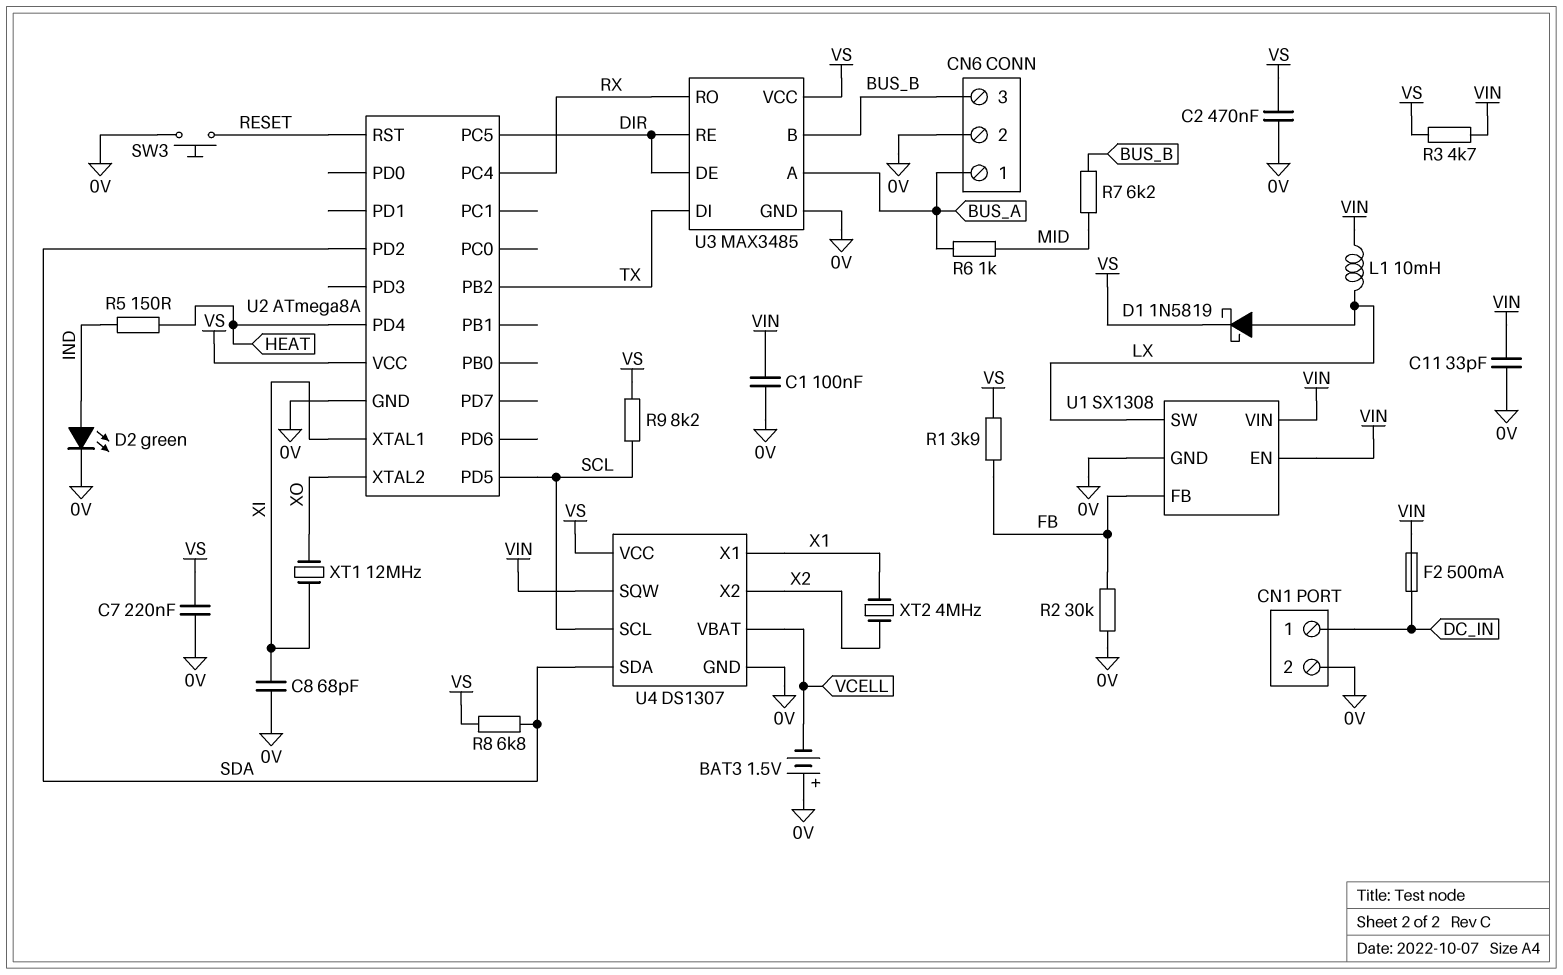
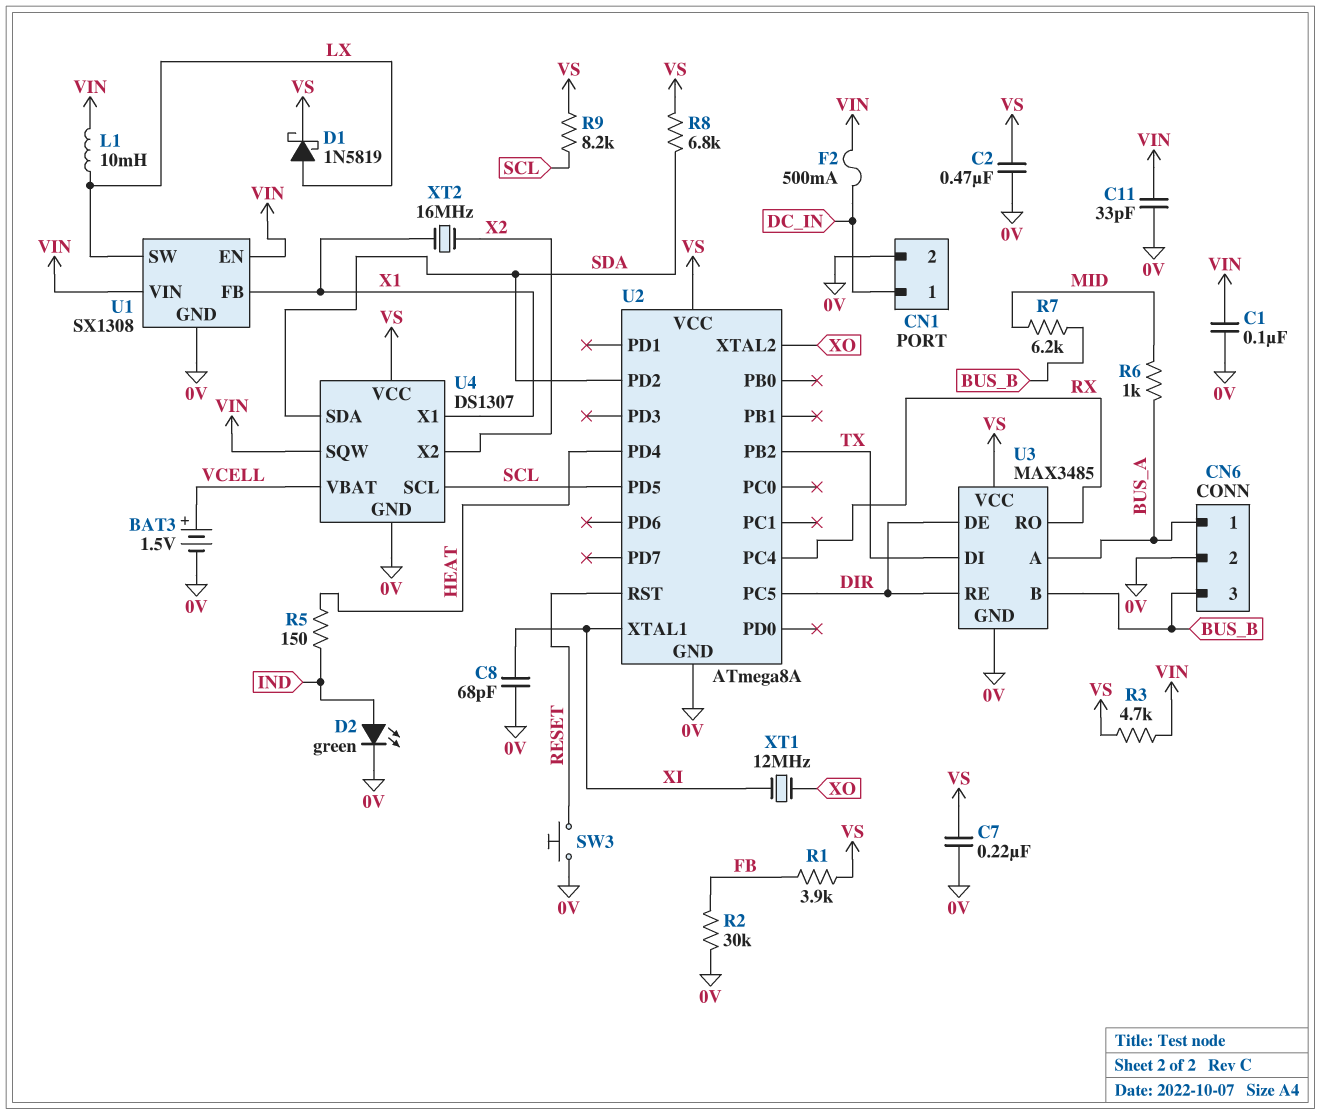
BAT3: 1.5V (plus 0V, minus VCELL) -> 1.5V (plus VCELL, minus 0V)
U1 pin FB: FB -> X1
XT2: 4MHz (X1, X2) -> 16MHz (X1, X2)

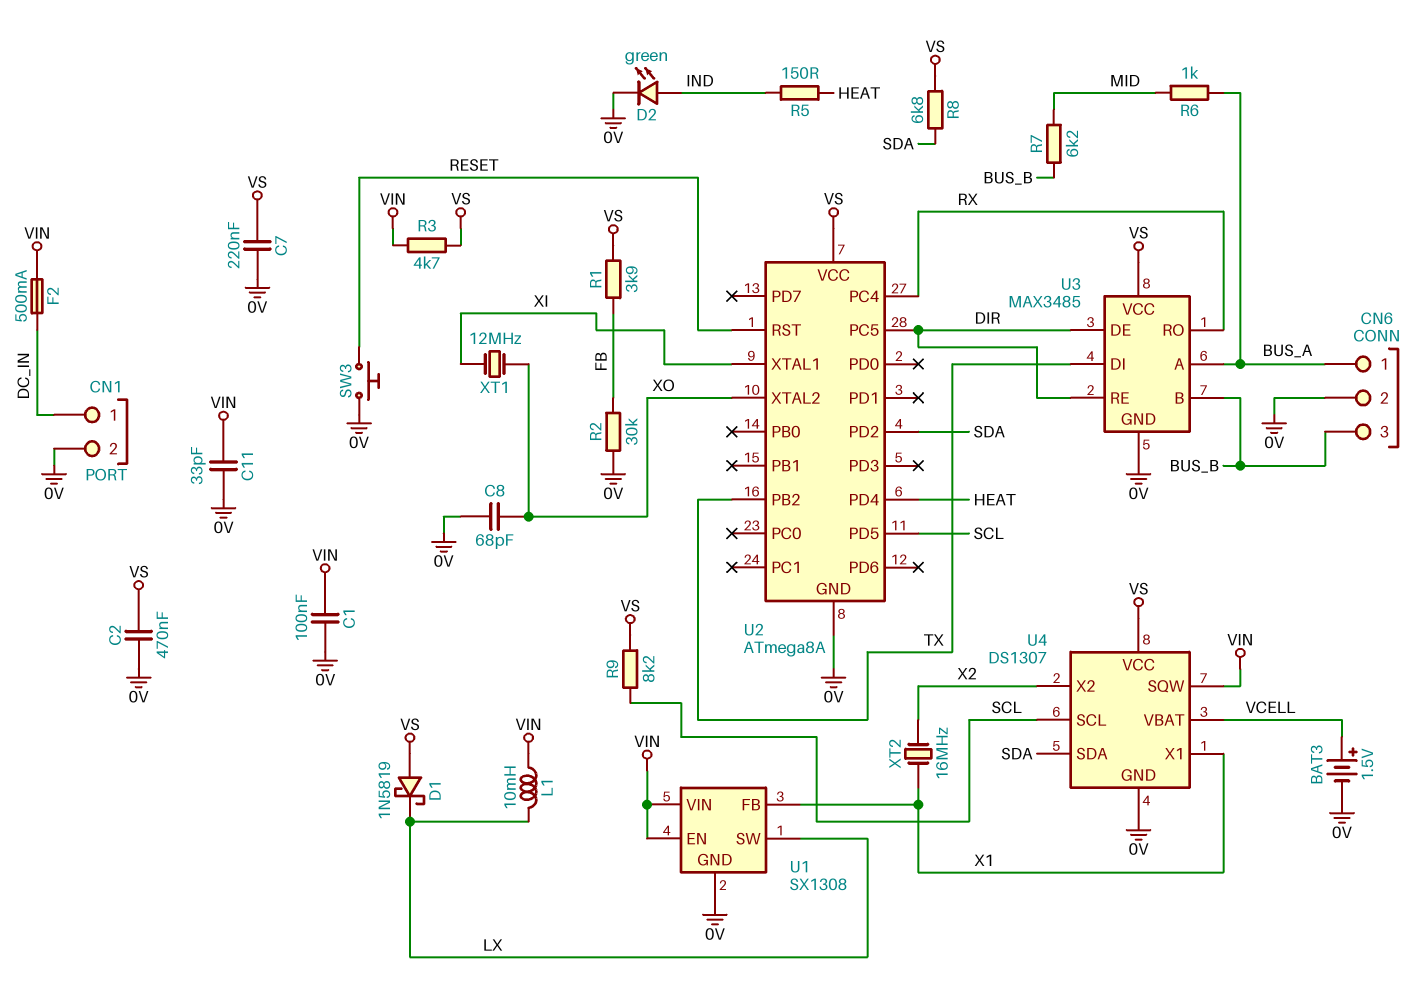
C8: 68pF (0V, XI) -> 68pF (0V, XO)
D1: schottky 1N5819 (A LX, K VS) -> schottky 1N5819 (A VS, K LX)

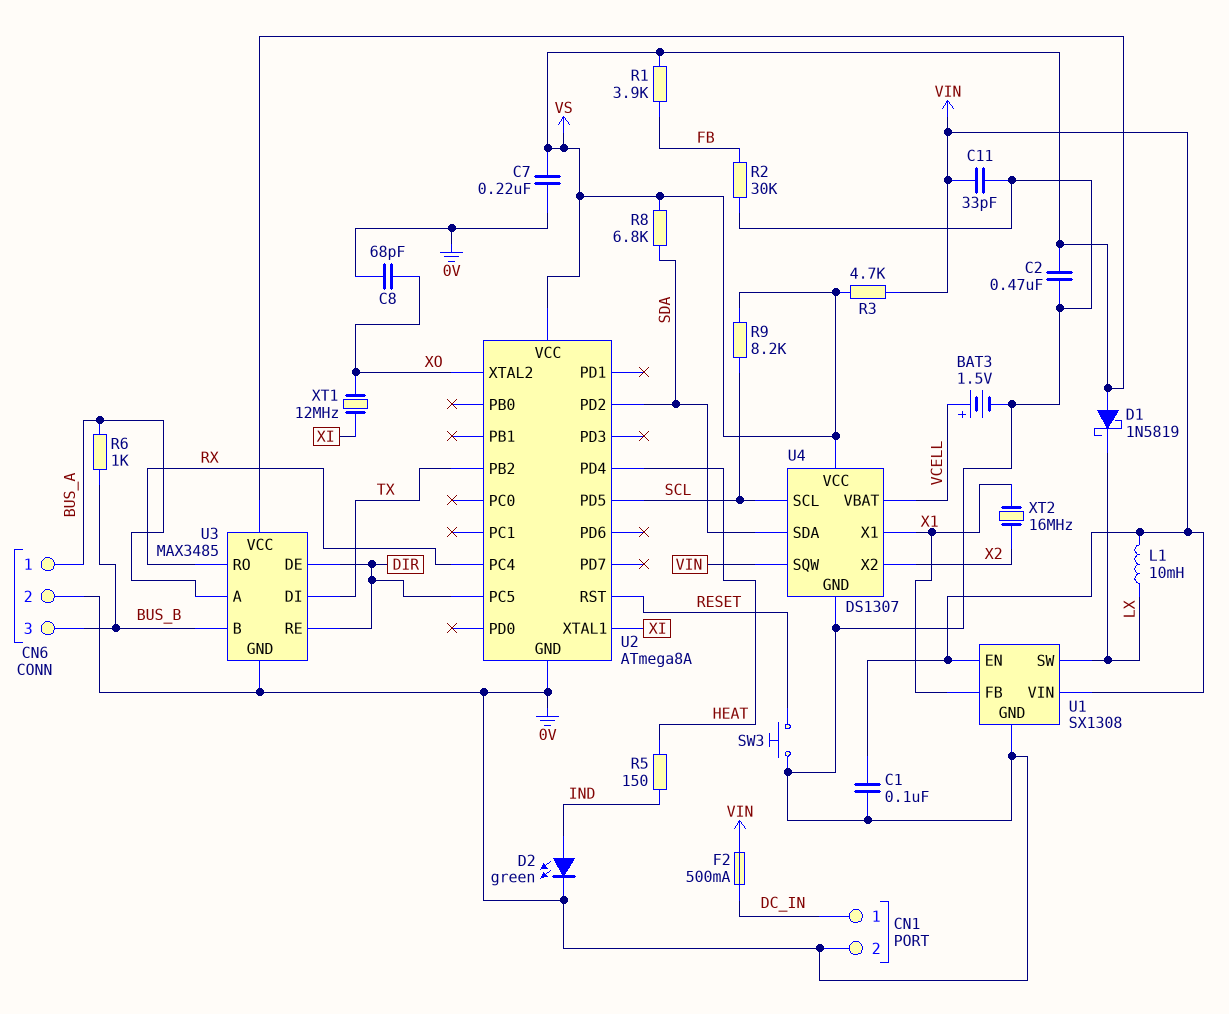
R6: 1k (BUS_A, MID) -> 1k (BUS_A, BUS_B)
R7: 6.2k (BUS_B, MID) -> none

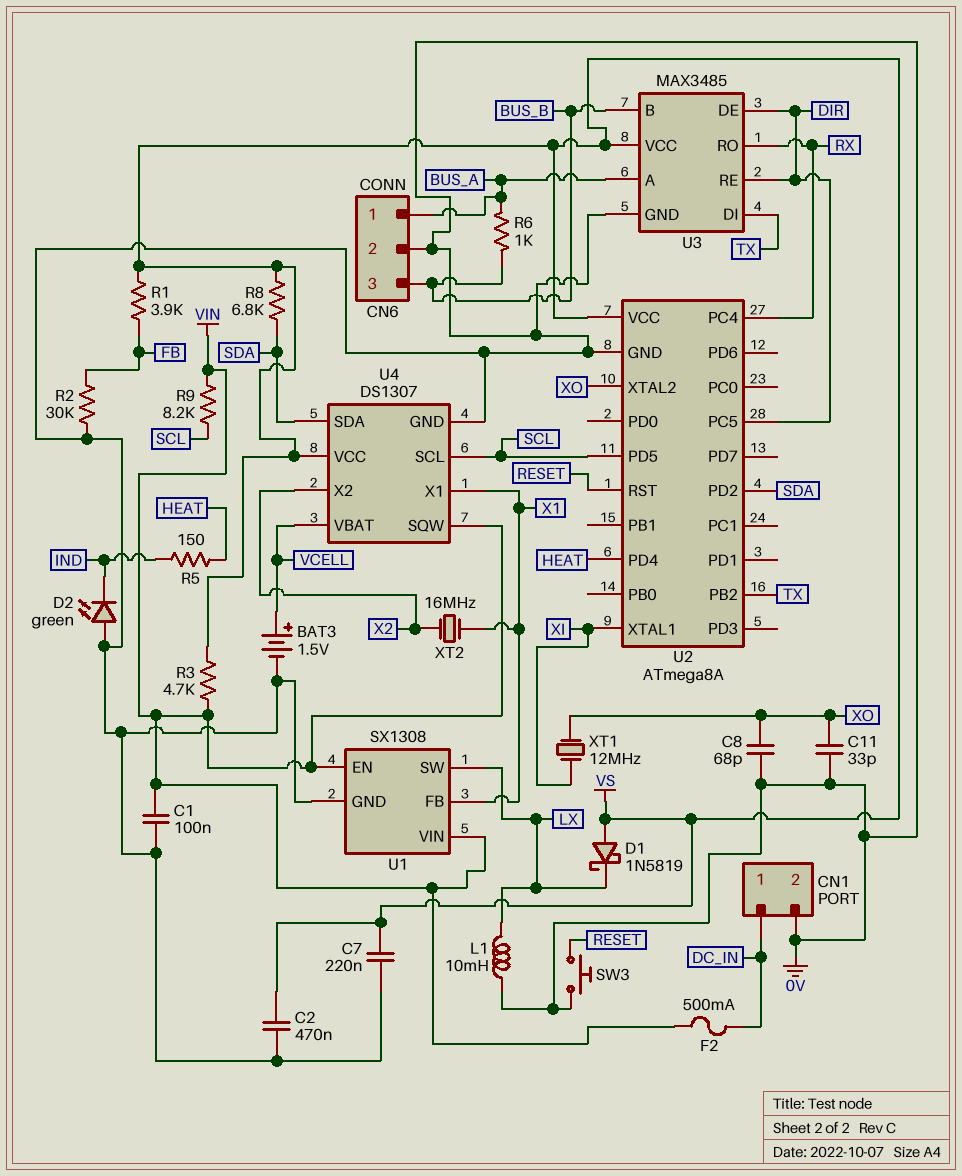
C11: 33pF (0V, VIN) -> 33pF (0V, XO)
D2: LED green (A IND, K 0V) -> LED green (A 0V, K IND)
L1: 10mH (LX, VIN) -> 10mH (0V, LX)
R9: 8.2k (SCL, VS) -> 8.2k (SCL, VIN)

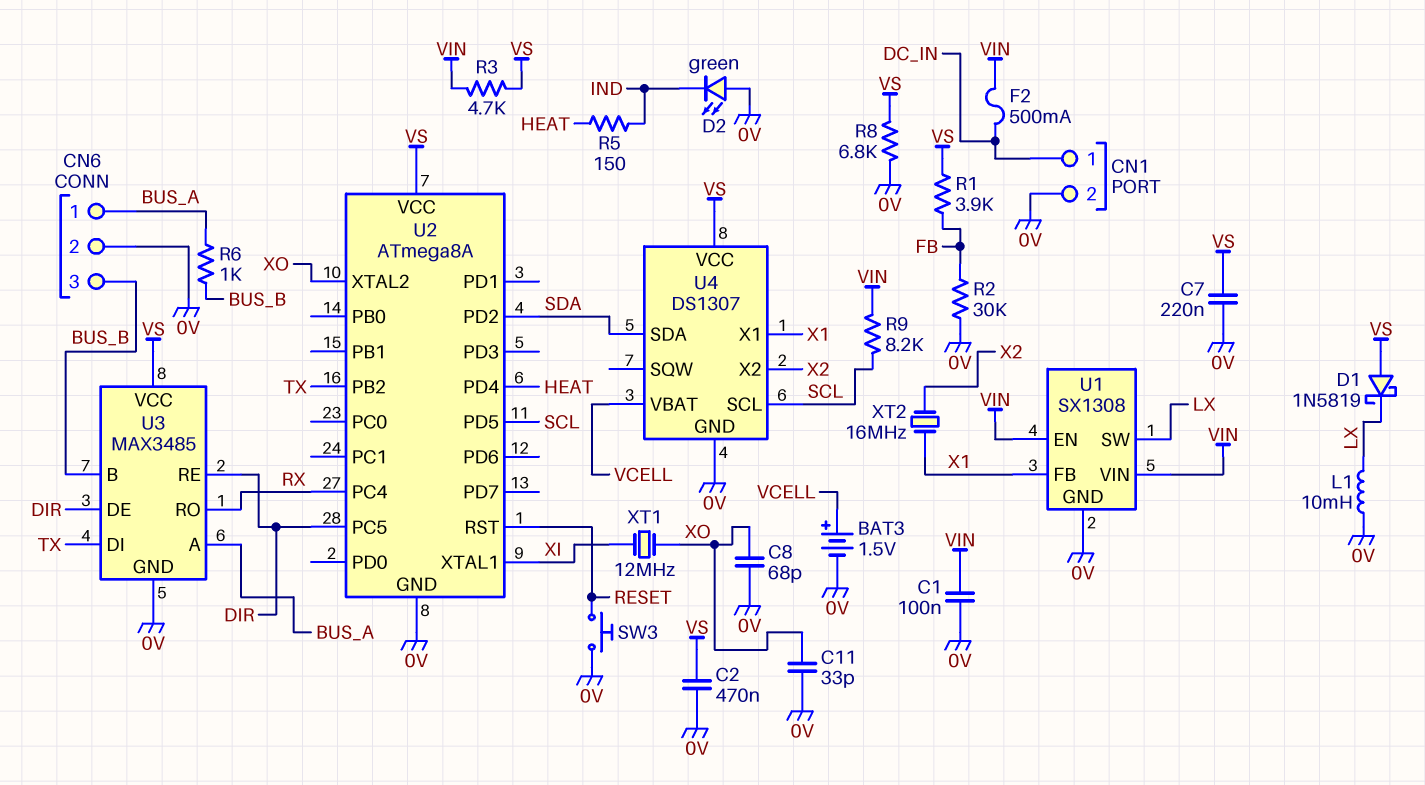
R8: 6.8k (SDA, VS) -> 6.8k (0V, VS)
U4 pin SQW: VIN -> none

